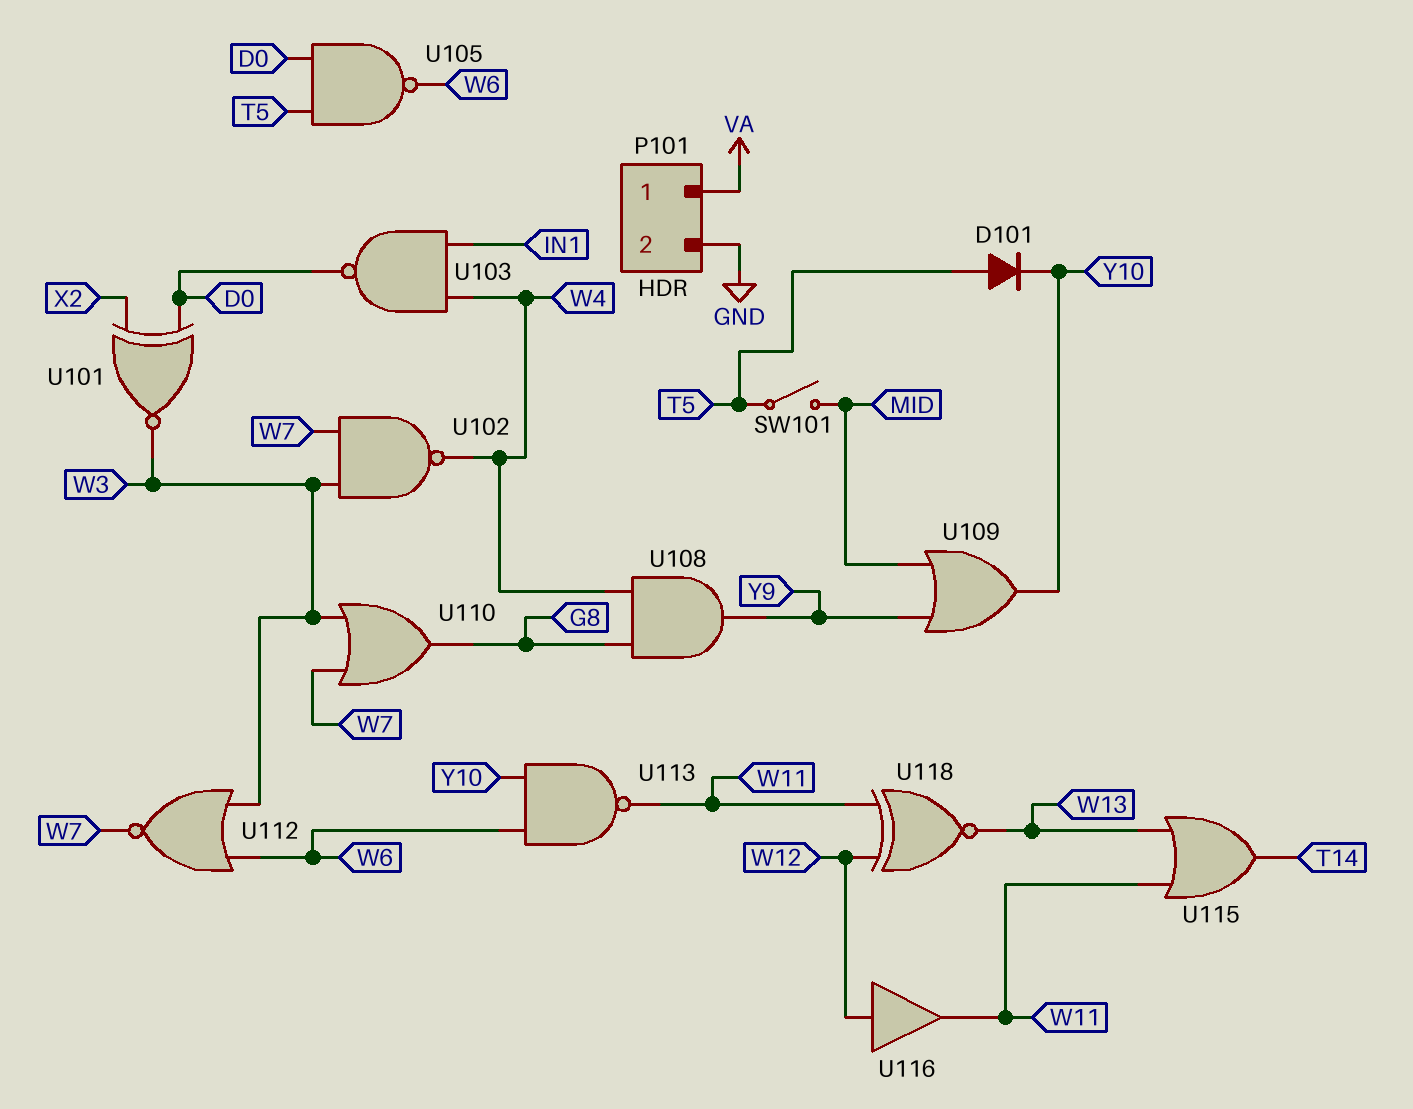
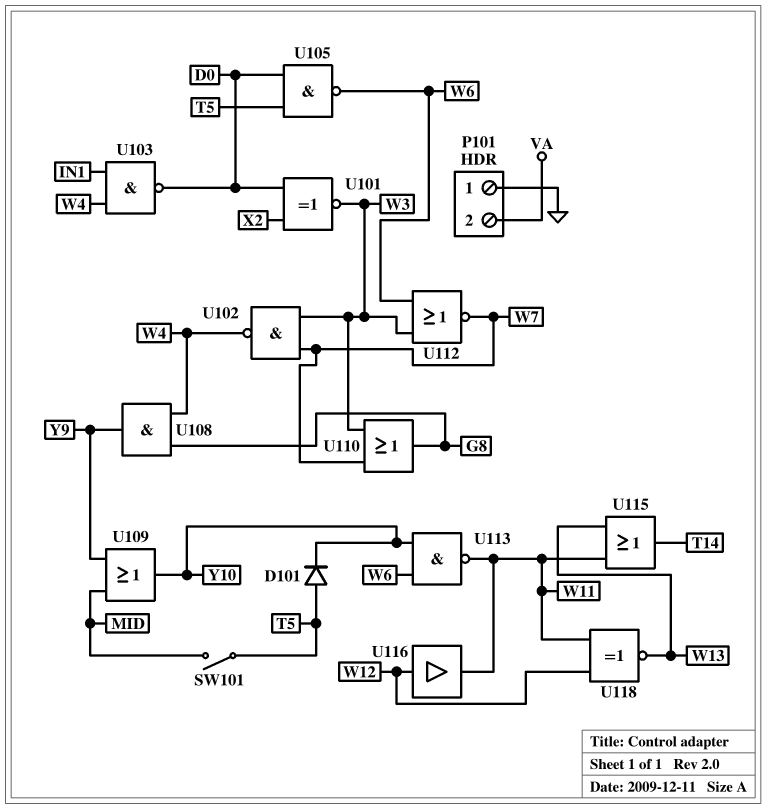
P101 pin 1: VA -> GND
P101 pin 2: GND -> VA

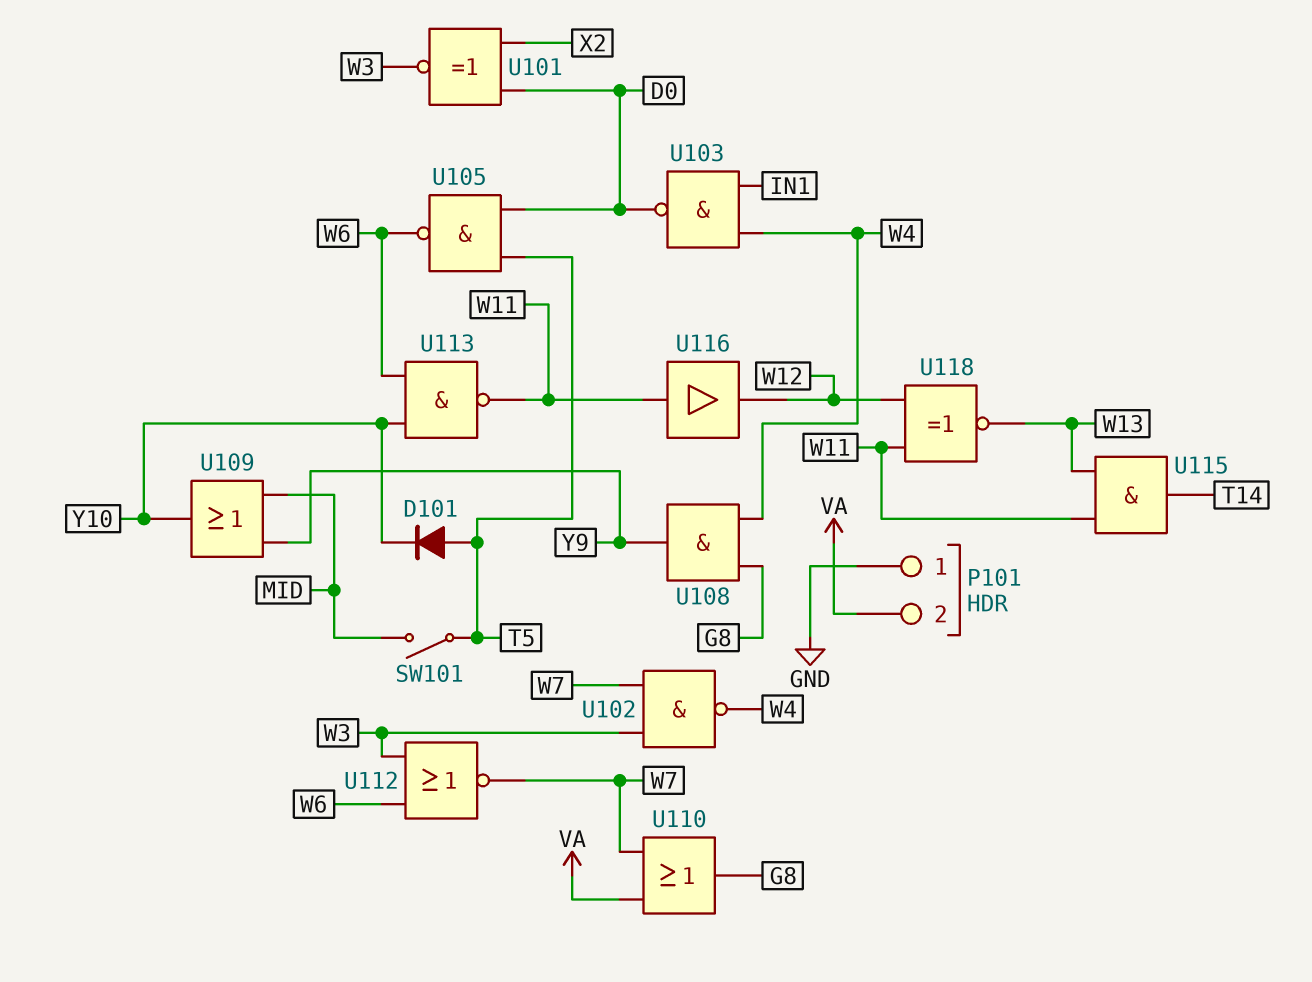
U110: OR (in W3, in W7, out G8) -> OR (in VA, in W7, out G8)
U115: OR (in W11, in W13, out T14) -> AND (in W11, in W13, out T14)
U116: buffer (in W12, out W11) -> buffer (in W11, out W12)

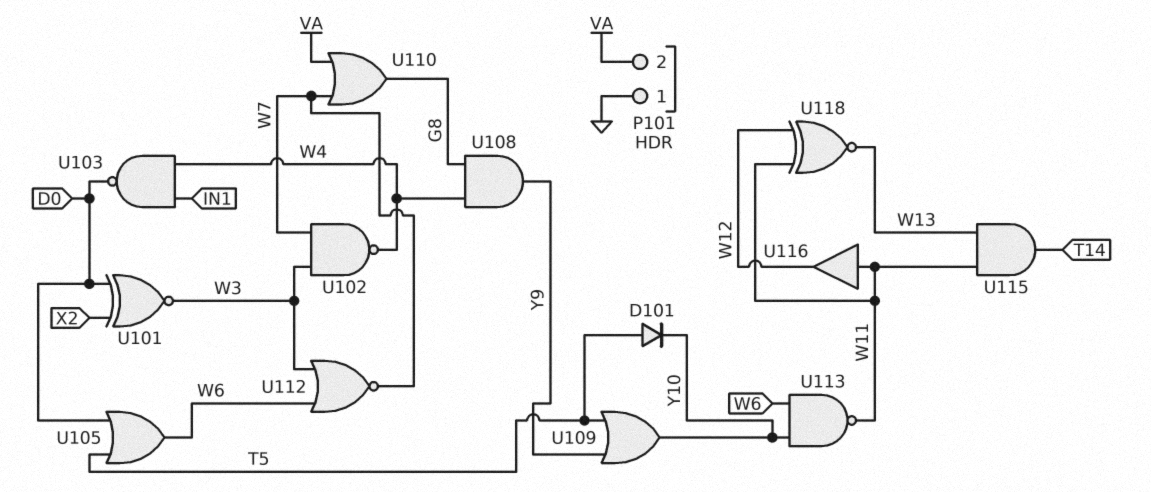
SW101: switch (MID, T5) -> none
U105: NAND (in D0, in T5, out W6) -> OR (in D0, in T5, out W6)
U109: OR (in MID, in Y9, out Y10) -> OR (in T5, in Y9, out Y10)

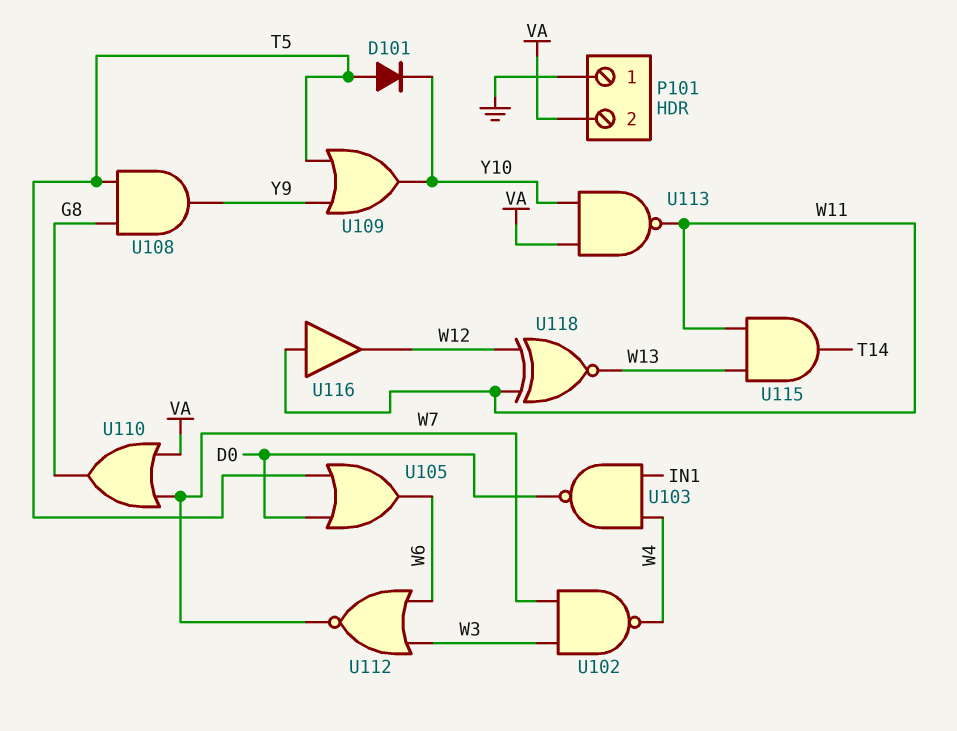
U101: XNOR (in D0, in X2, out W3) -> none
U108: AND (in G8, in W4, out Y9) -> AND (in G8, in T5, out Y9)
U113: NAND (in W6, in Y10, out W11) -> NAND (in VA, in Y10, out W11)

